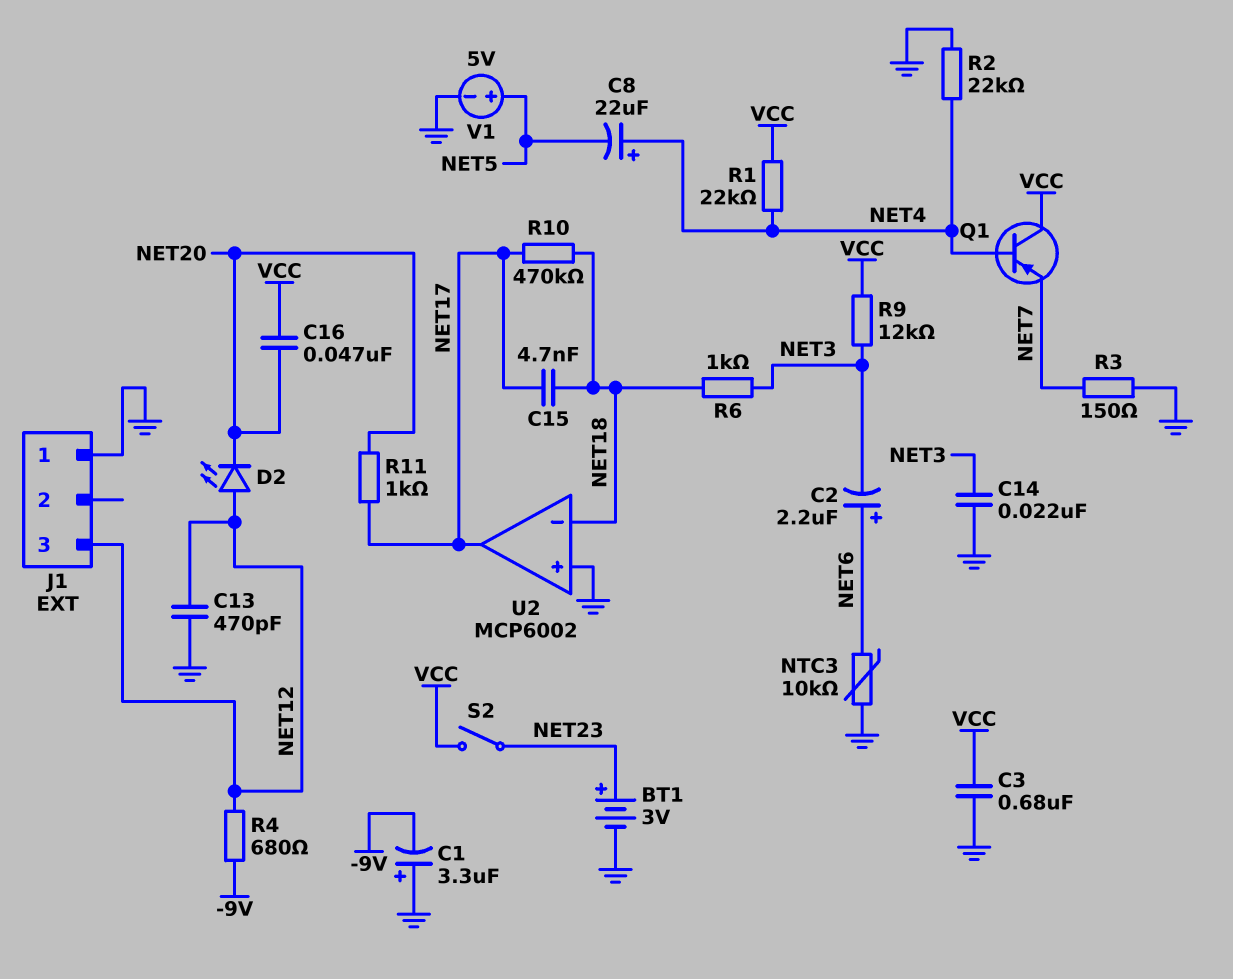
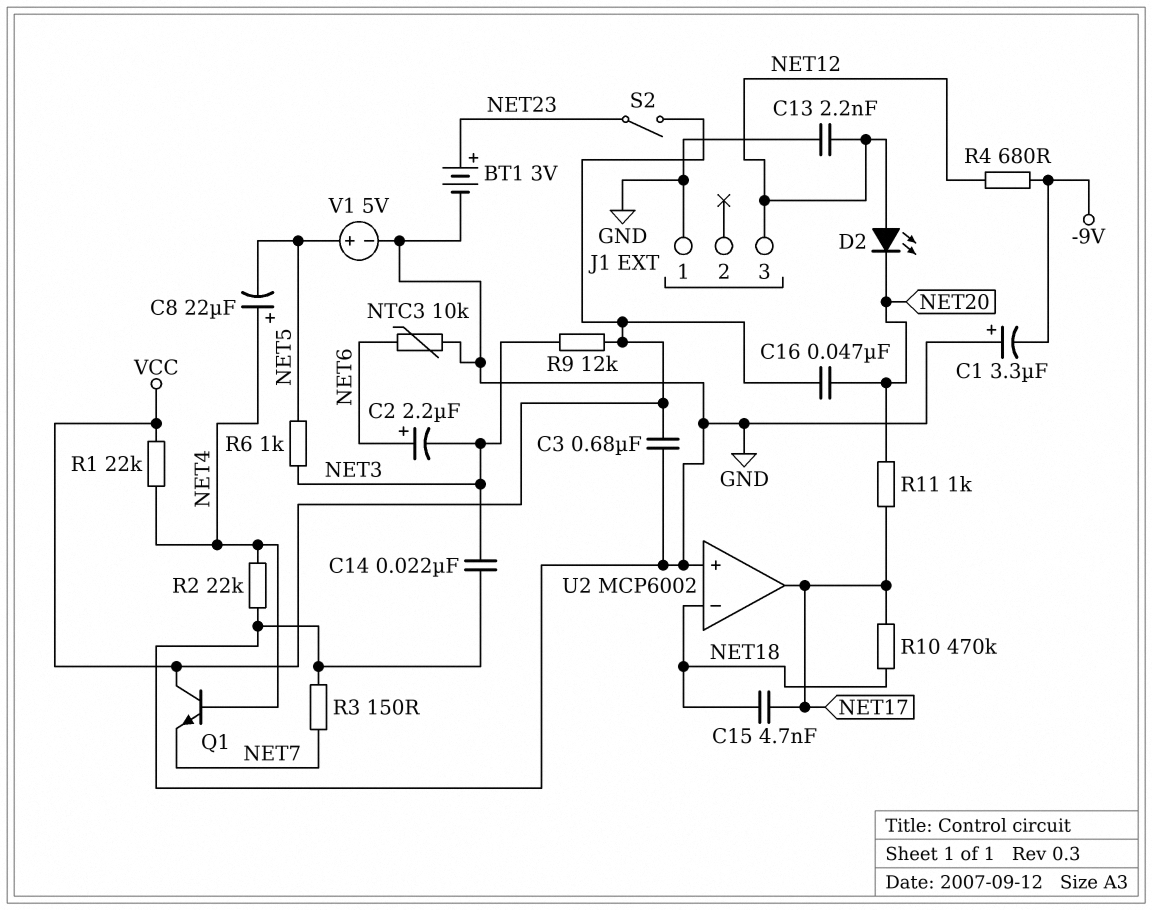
C13: 470pF (GND, NET12) -> 2.2nF (GND, NET12)
Q1: PNP (B NET4, C VCC, E NET7) -> NPN (B NET4, C VCC, E NET7)
R6: 1k (NET3, NET18) -> 1k (NET3, NET5)

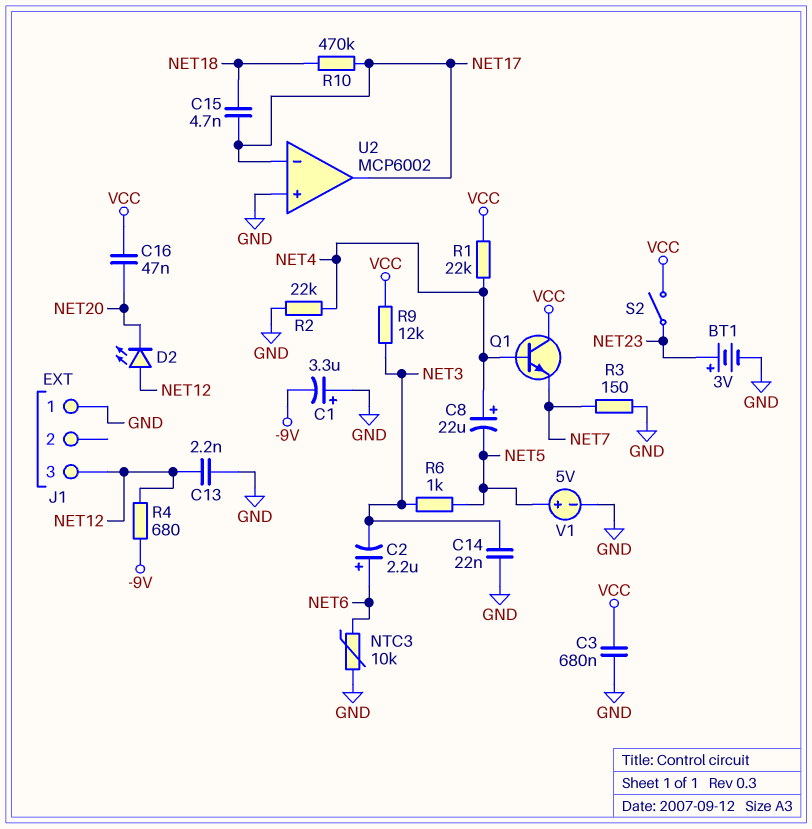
R11: 1k (NET17, NET20) -> none
U2 pin in-: NET18 -> NET17

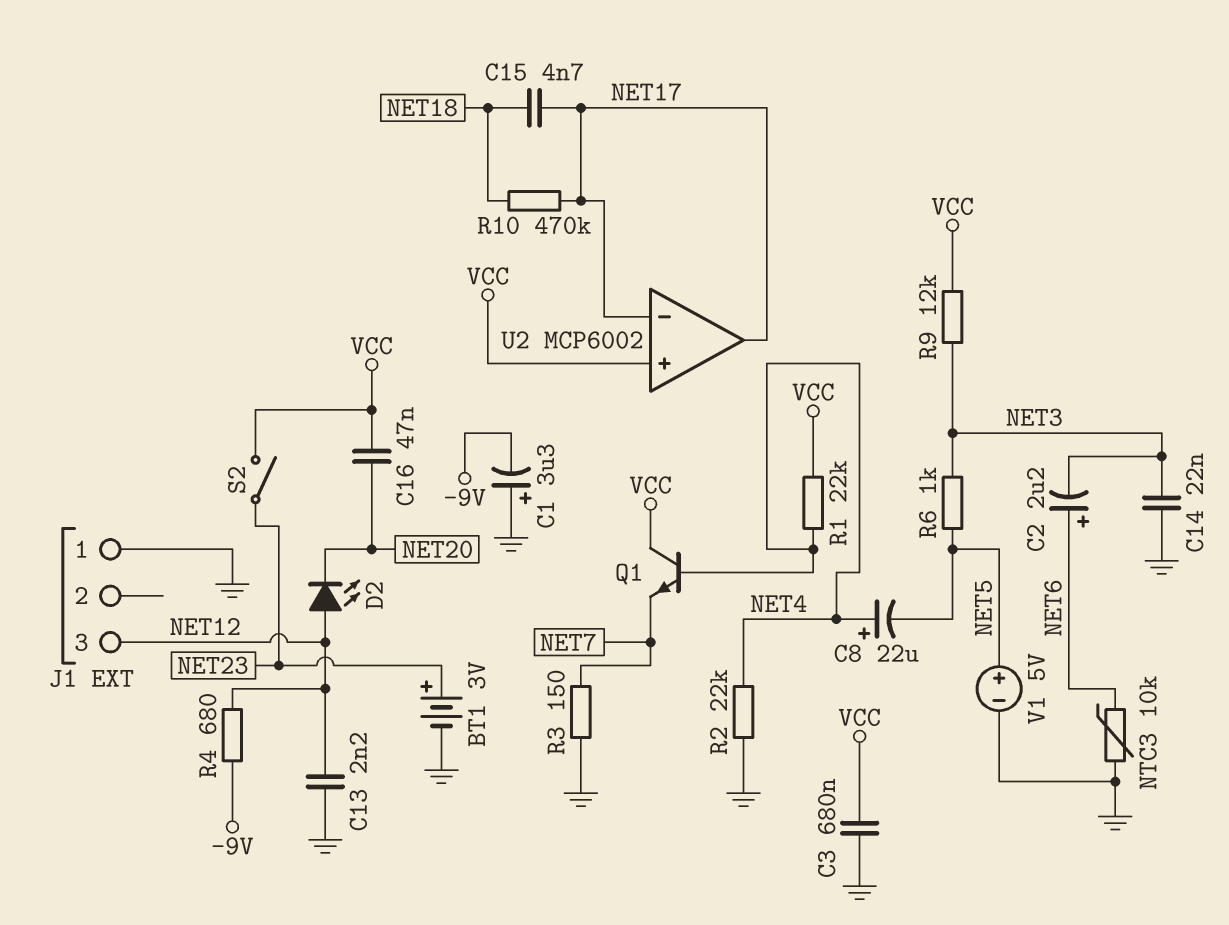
U2 pin in+: GND -> VCC

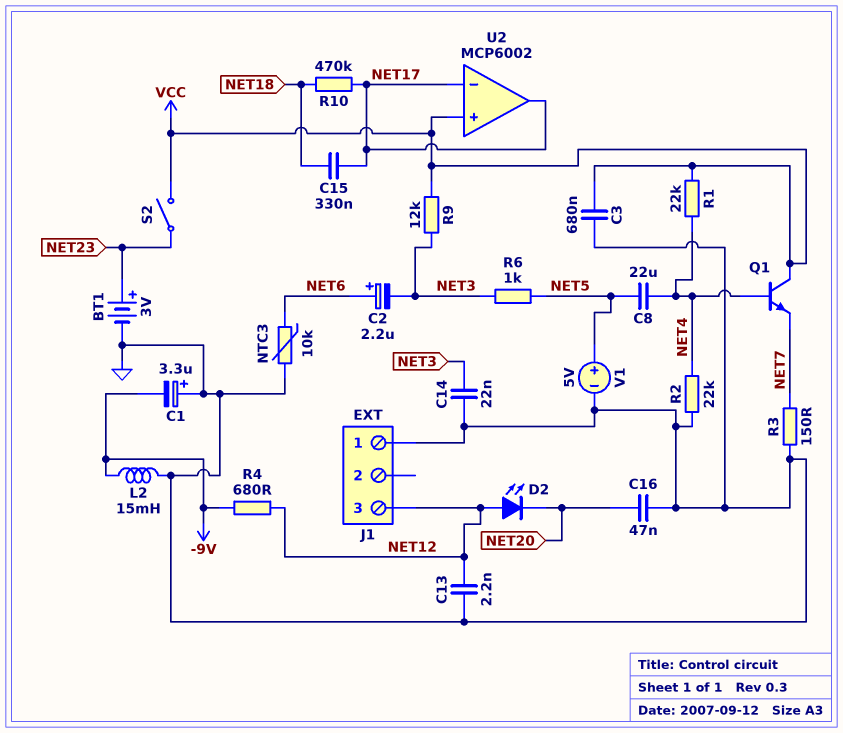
C8: 22uF (plus NET4, minus NET5) -> 22uF (NET4, NET5)
C15: 4.7nF (NET17, NET18) -> 330nF (NET17, NET18)
C16: 47nF (NET20, VCC) -> 47nF (GND, NET20)
L2: none -> 15mH (-9V, GND)

